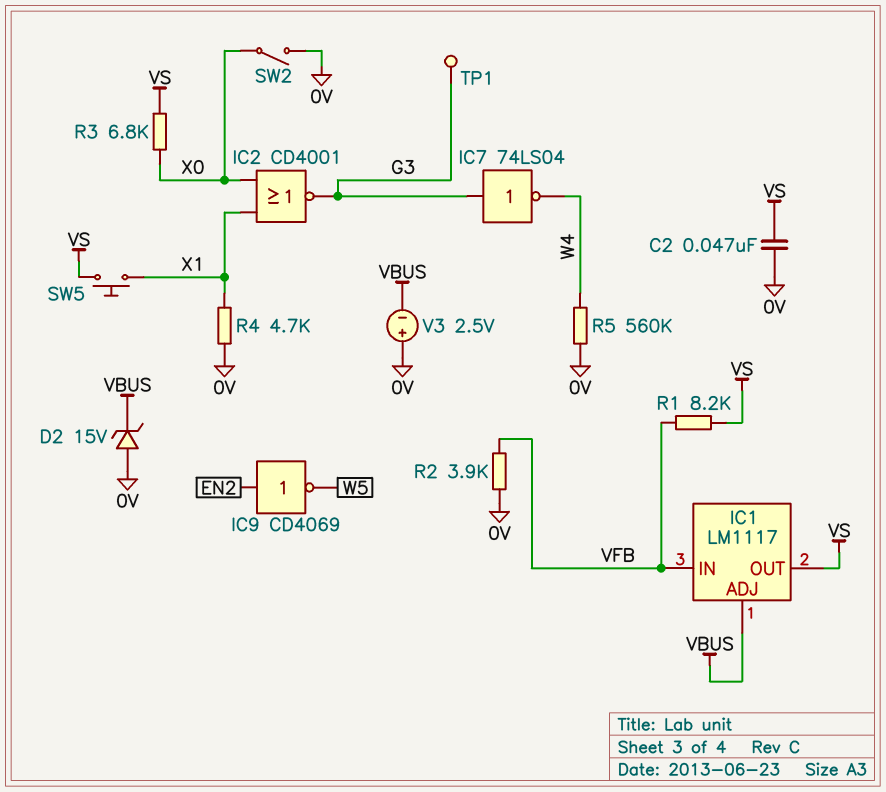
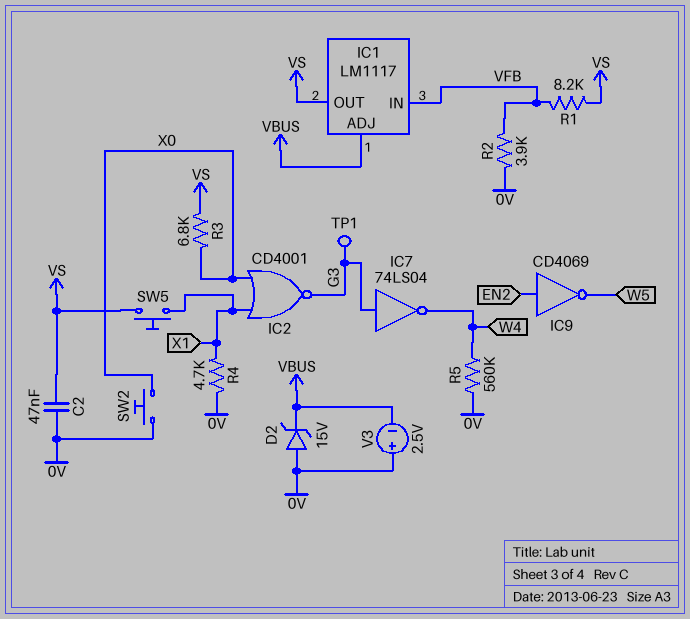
SW2: switch (0V, X0) -> button (0V, X0)

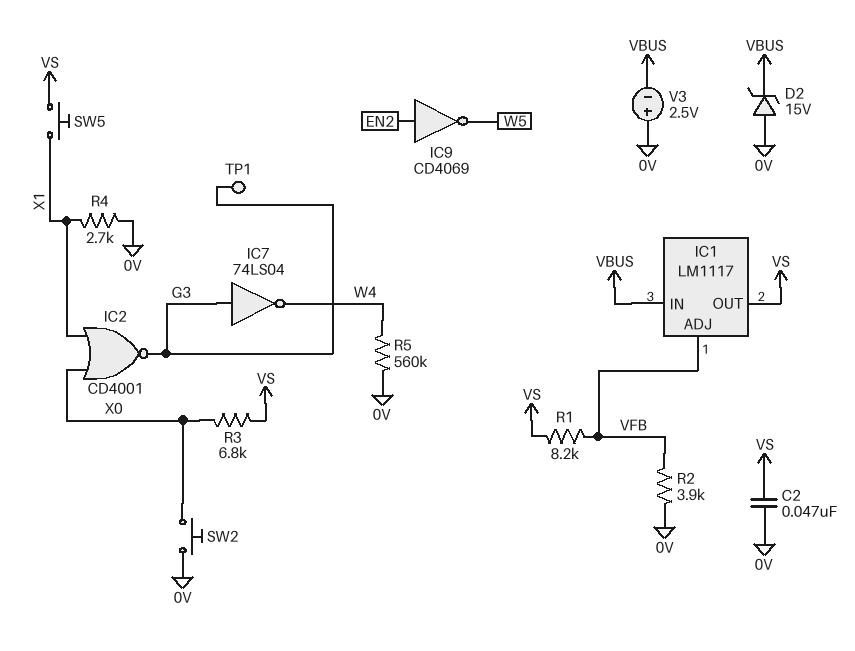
IC1 pin ADJ: VBUS -> VFB
IC1 pin IN: VFB -> VBUS
R4: 4.7k (0V, X1) -> 2.7k (0V, X1)

